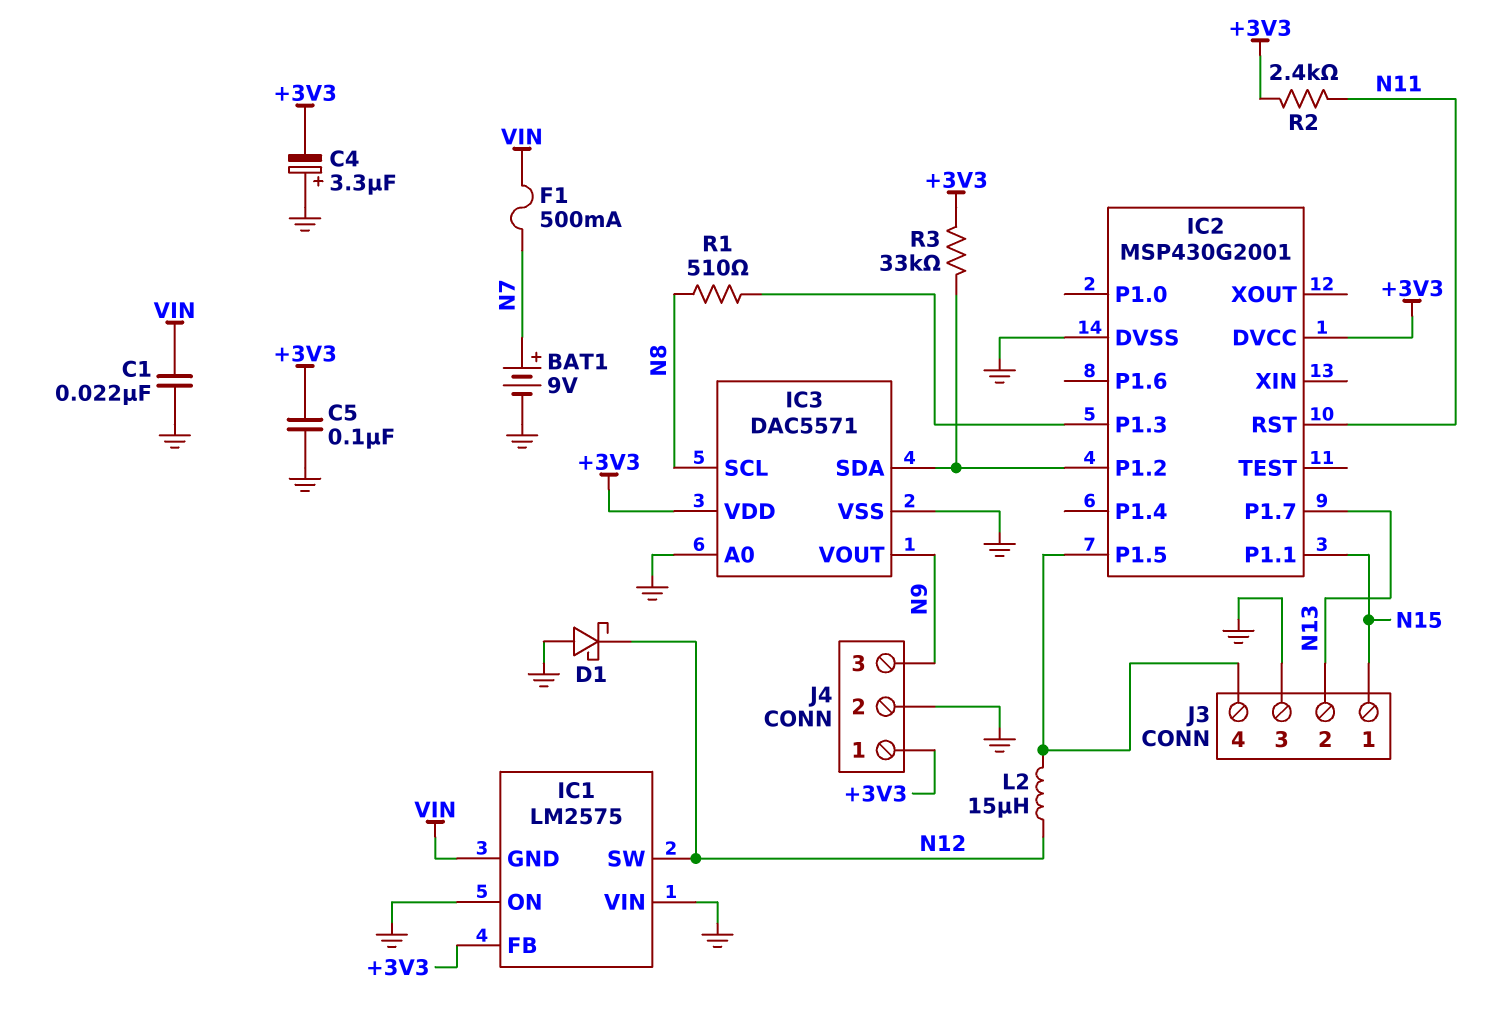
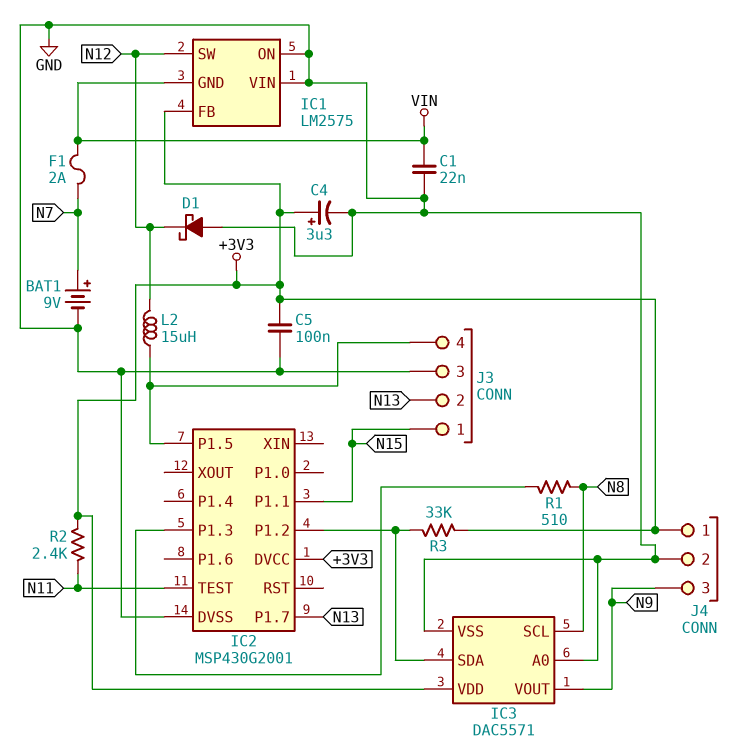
C4: 3.3uF (plus GND, minus +3V3) -> 3.3uF (plus +3V3, minus GND)
F1: 500mA (N7, VIN) -> 2A (N7, VIN)
IC2 pin RST: N11 -> none
IC2 pin TEST: none -> N11

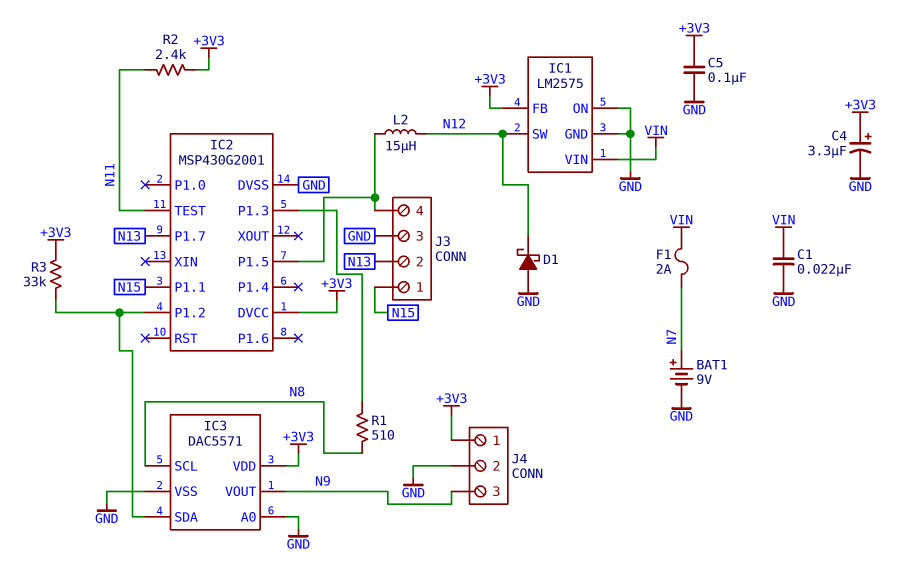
IC1 pin GND: VIN -> GND
IC1 pin VIN: GND -> VIN

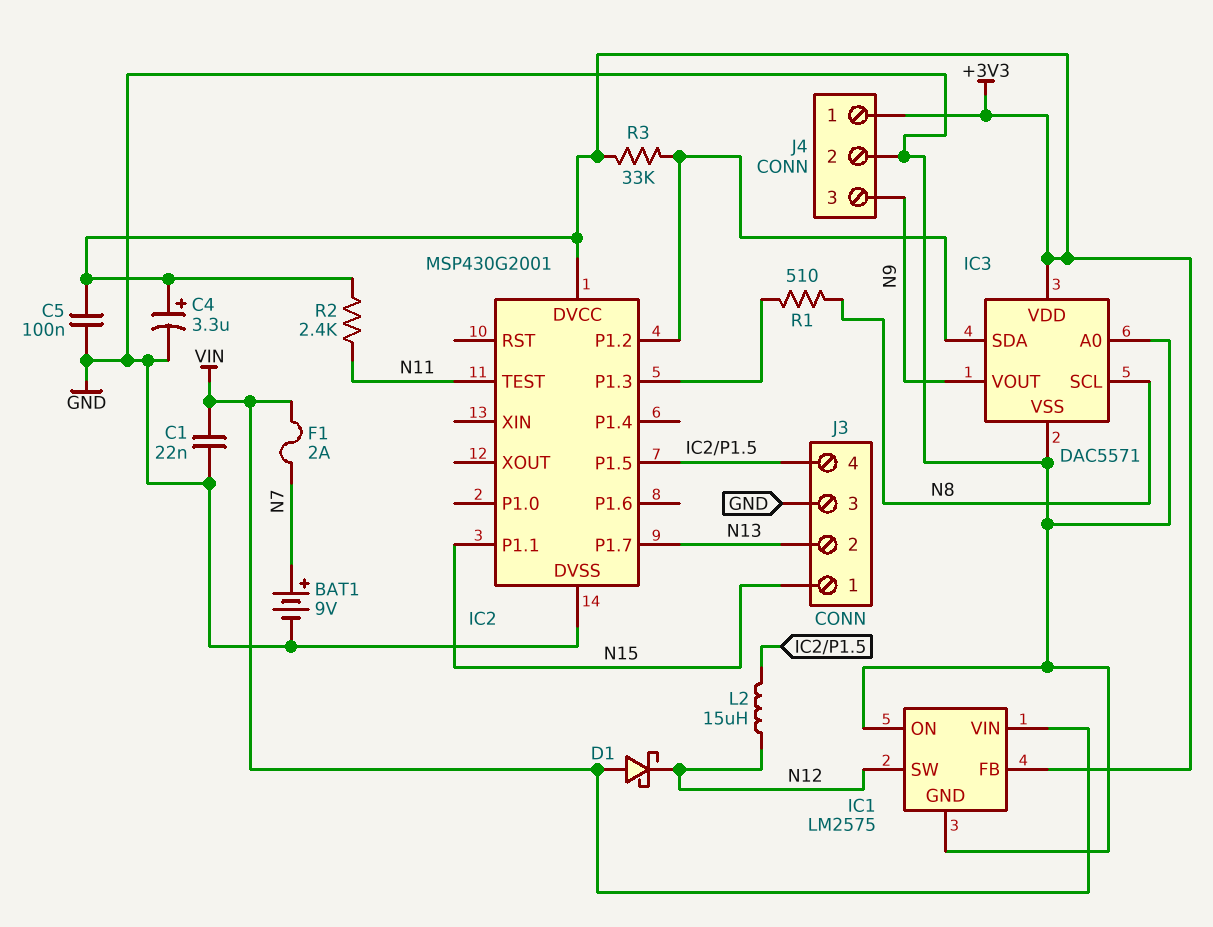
D1: schottky (A GND, K N12) -> schottky (A VIN, K N12)

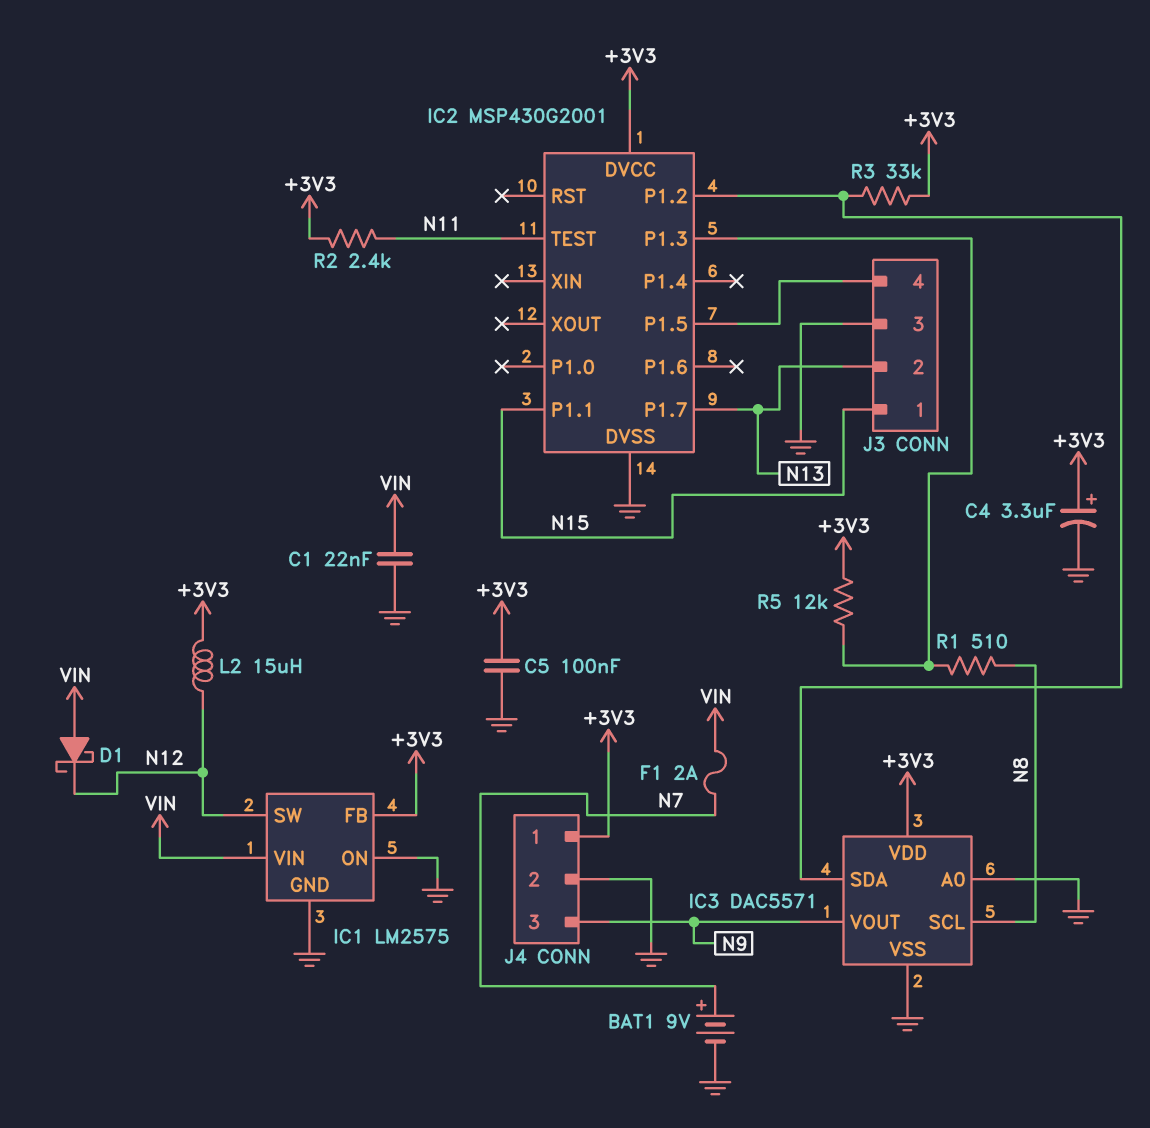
L2: 15uH (IC2/P1.5, N12) -> 15uH (+3V3, N12)
R5: none -> 12k (+3V3, IC2/P1.3)

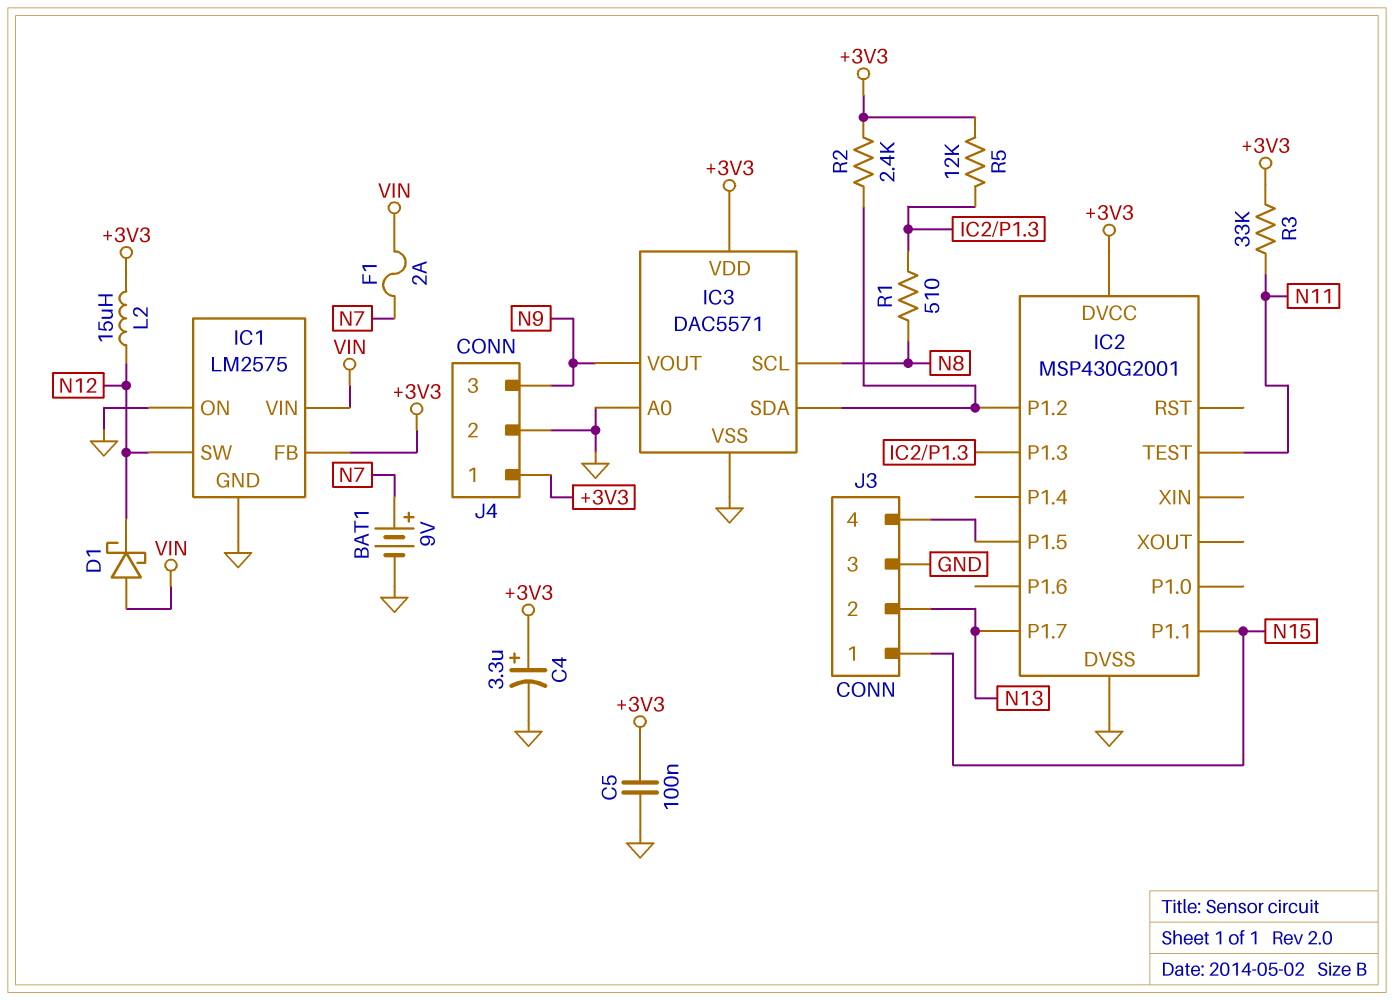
C1: 22nF (GND, VIN) -> none
R2: 2.4k (+3V3, N11) -> 2.4k (+3V3, IC2/P1.2)
R3: 33k (+3V3, IC2/P1.2) -> 33k (+3V3, N11)

